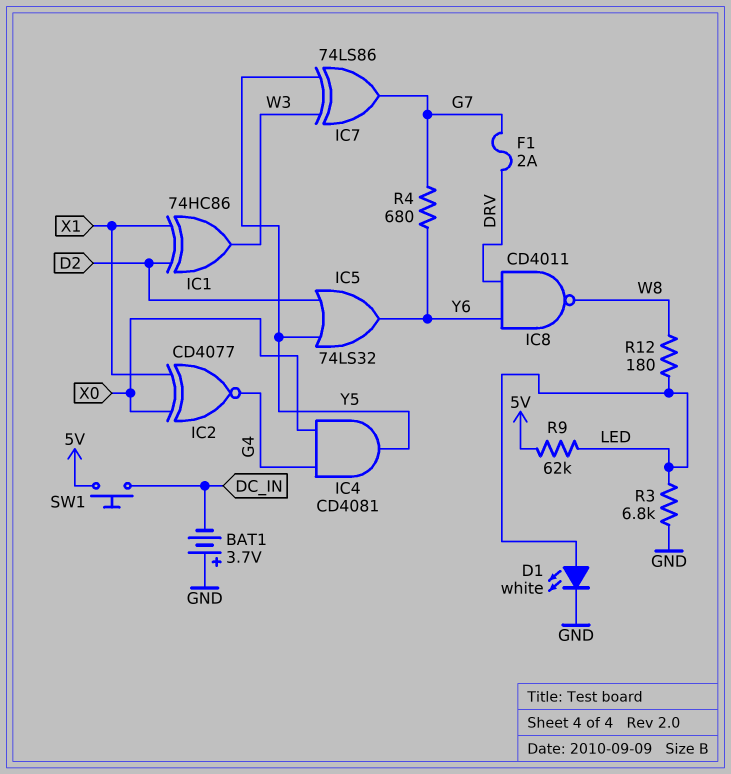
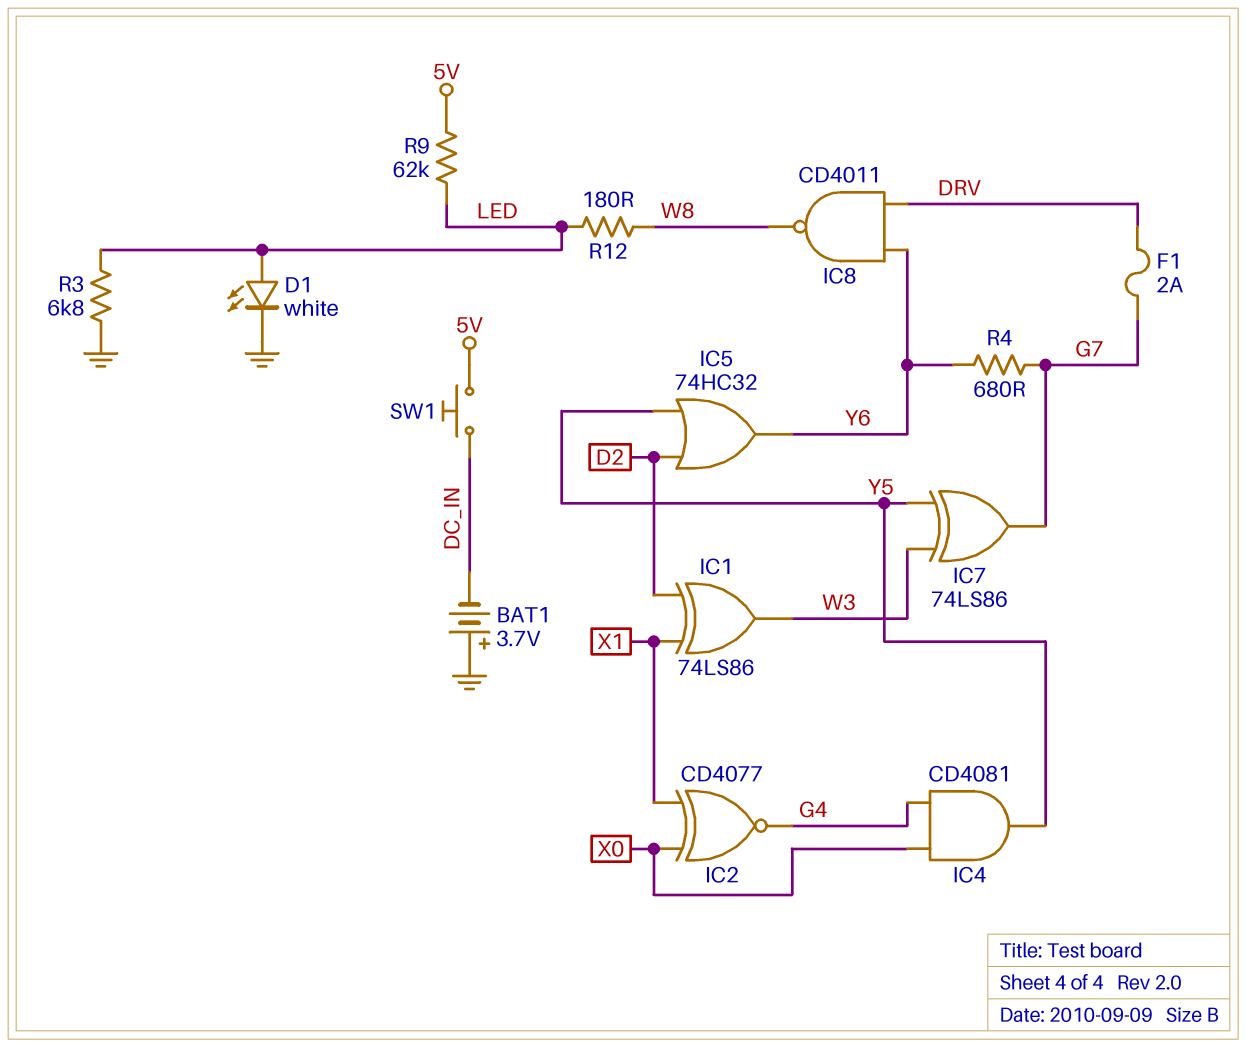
IC1: XOR 74HC86 (in D2, in X1, out W3) -> XOR 74LS86 (in D2, in X1, out W3)
IC5: OR 74LS32 (in D2, in Y5, out Y6) -> OR 74HC32 (in D2, in Y5, out Y6)

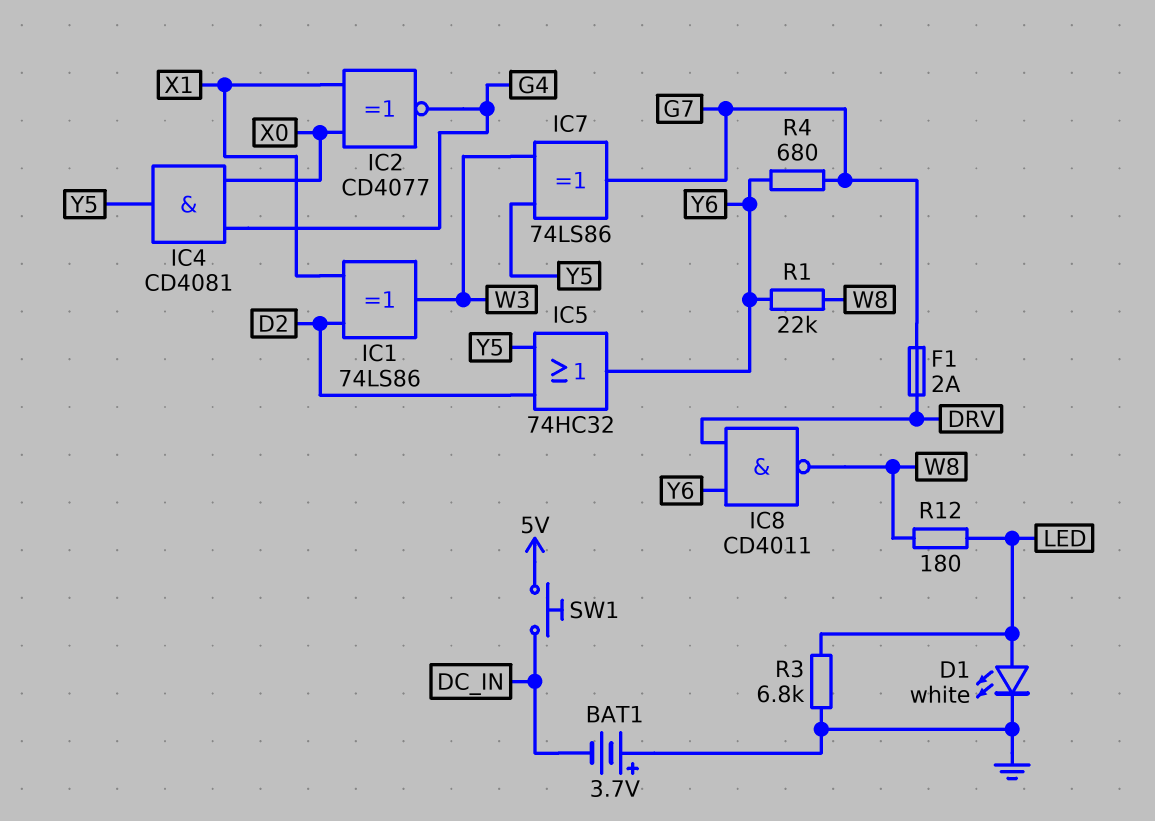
R1: none -> 22k (W8, Y6)
R9: 62k (5V, LED) -> none

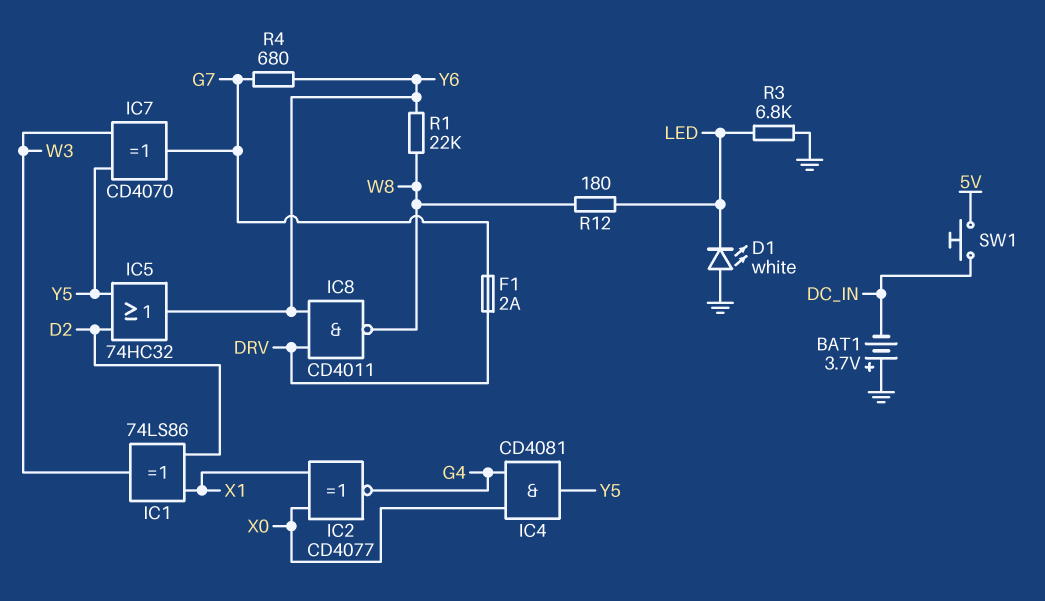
D1: LED white (A LED, K GND) -> LED white (A GND, K LED)
IC7: XOR 74LS86 (in W3, in Y5, out G7) -> XOR CD4070 (in W3, in Y5, out G7)

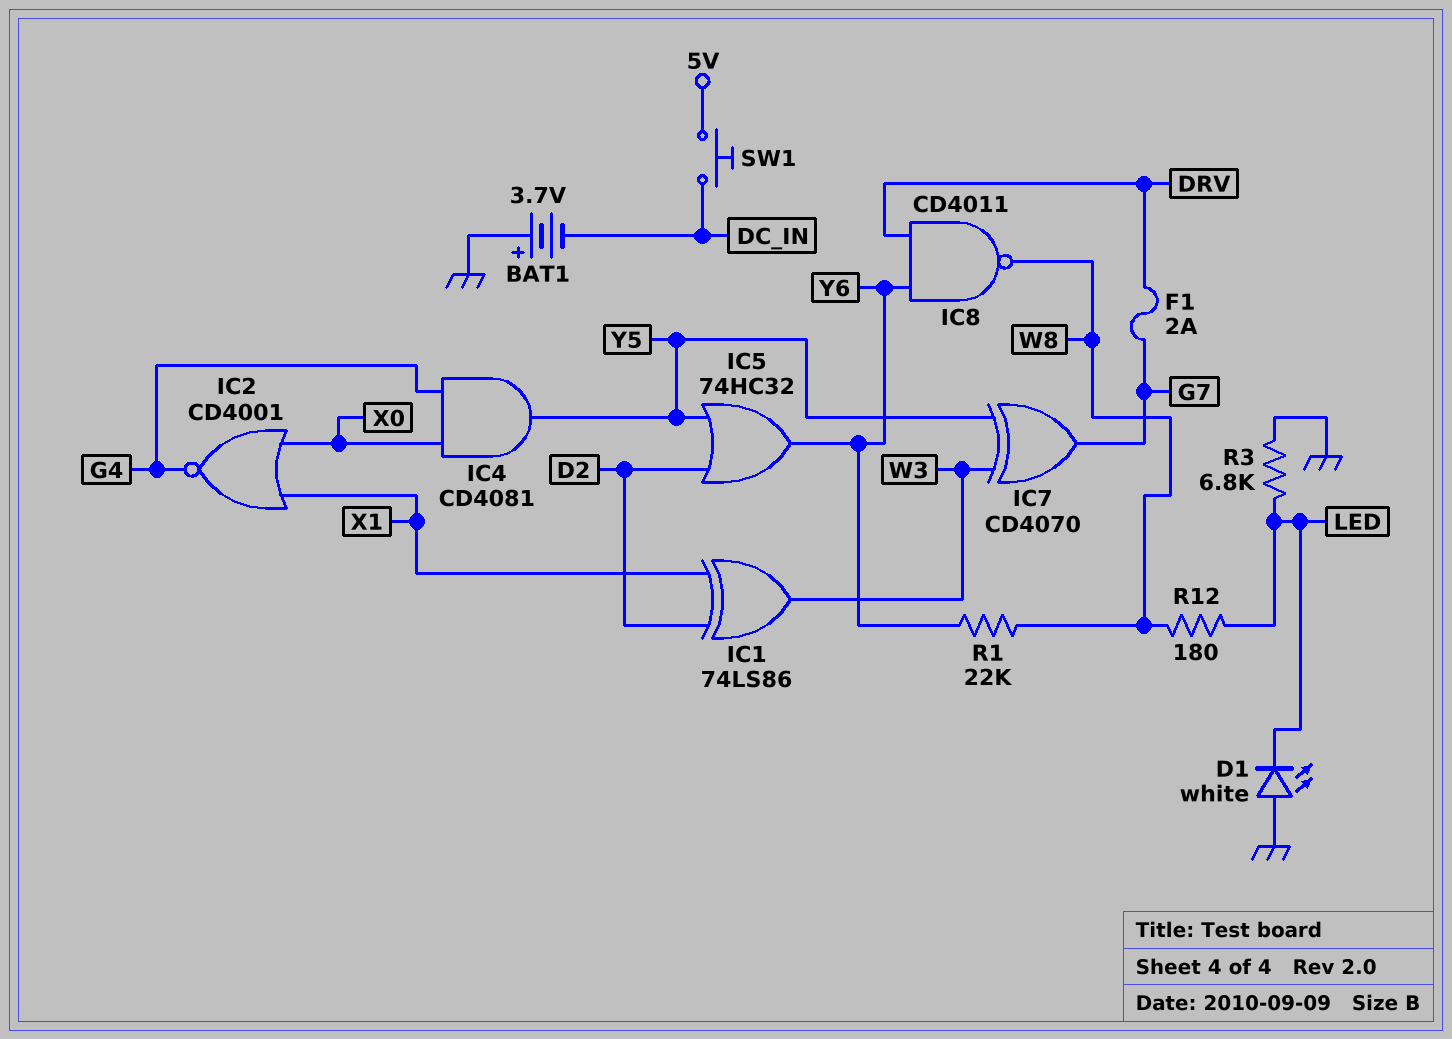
IC2: XNOR CD4077 (in X0, in X1, out G4) -> NOR CD4001 (in X0, in X1, out G4)
R4: 680 (G7, Y6) -> none

